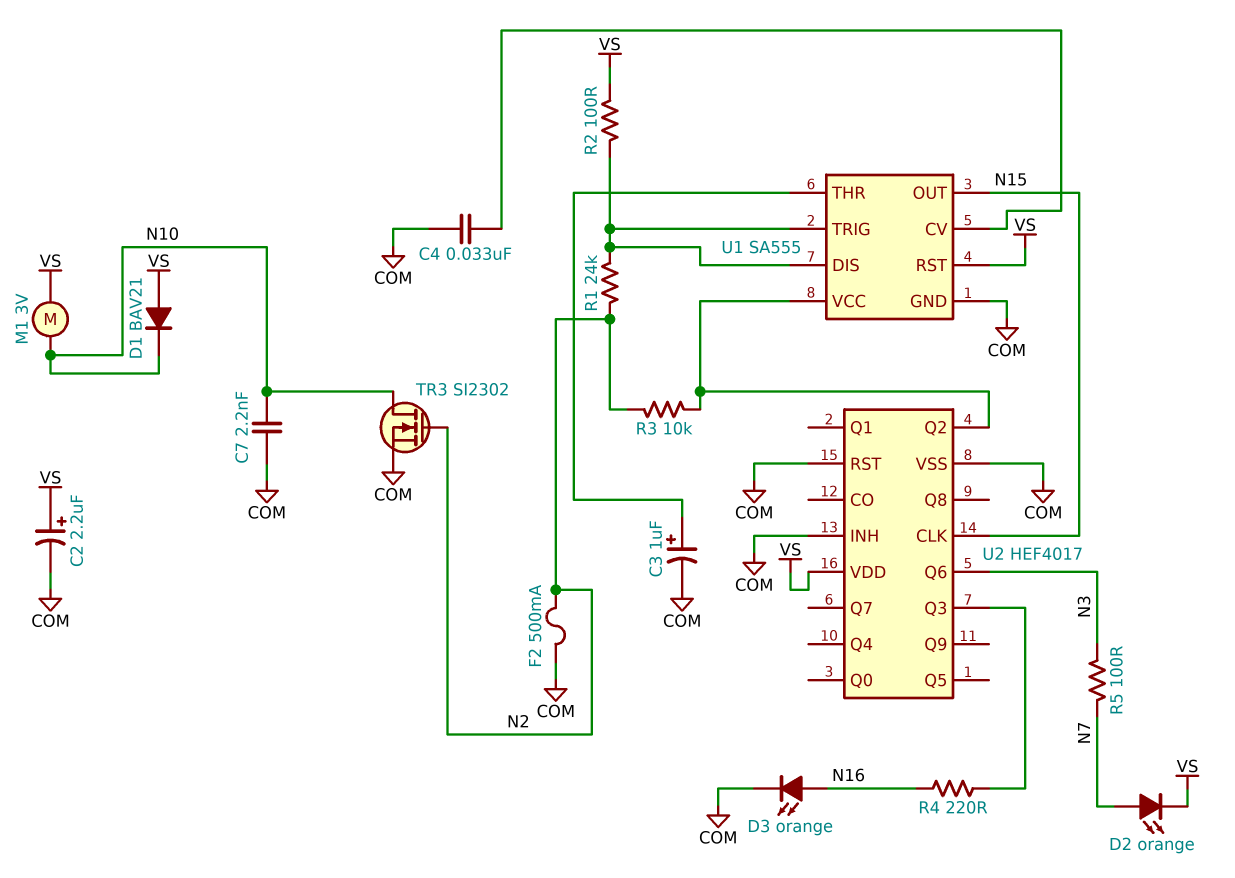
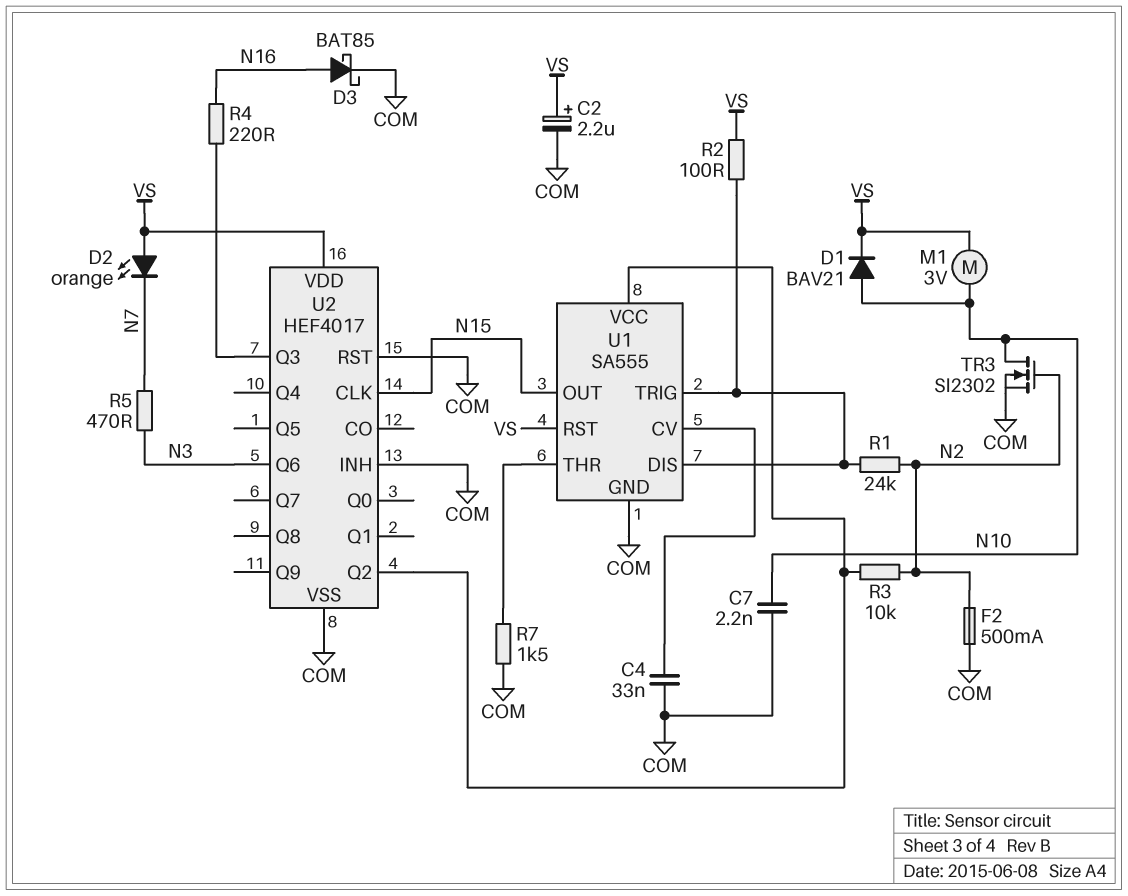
C3: 1uF (plus U1/THR, minus COM) -> none
D1: diode BAV21 (A VS, K N10) -> diode BAV21 (A N10, K VS)
D2: LED orange (A N7, K VS) -> LED orange (A VS, K N7)
D3: LED orange (A N16, K COM) -> schottky BAT85 (A N16, K COM)
R5: 100 (N3, N7) -> 470 (N3, N7)
R7: none -> 1.5k (COM, U1/THR)

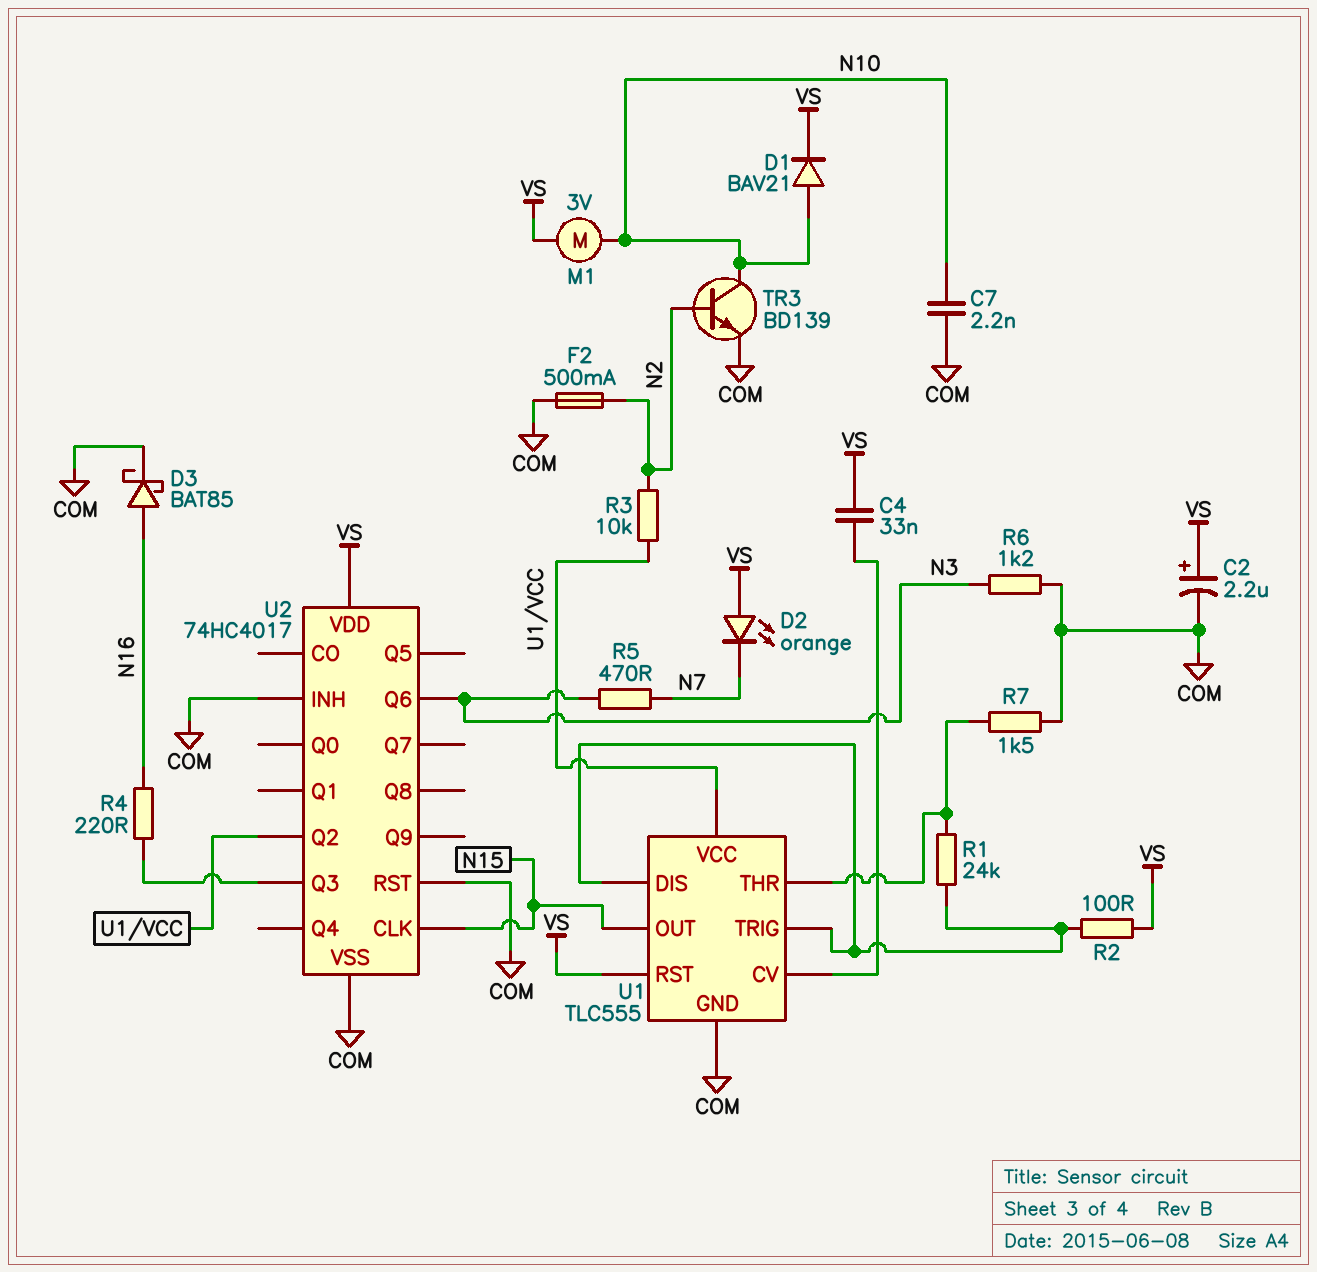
C4: 33nF (COM, U1/CV) -> 33nF (U1/CV, VS)
R1: 24k (N2, U1/DIS) -> 24k (U1/DIS, U1/THR)
R6: none -> 1.2k (COM, N3)
TR3: NMOS SI2302 (G N2, D N10, S COM) -> NPN BD139 (B N2, C N10, E COM)
U1: SA555 -> TLC555
U2: HEF4017 -> 74HC4017

